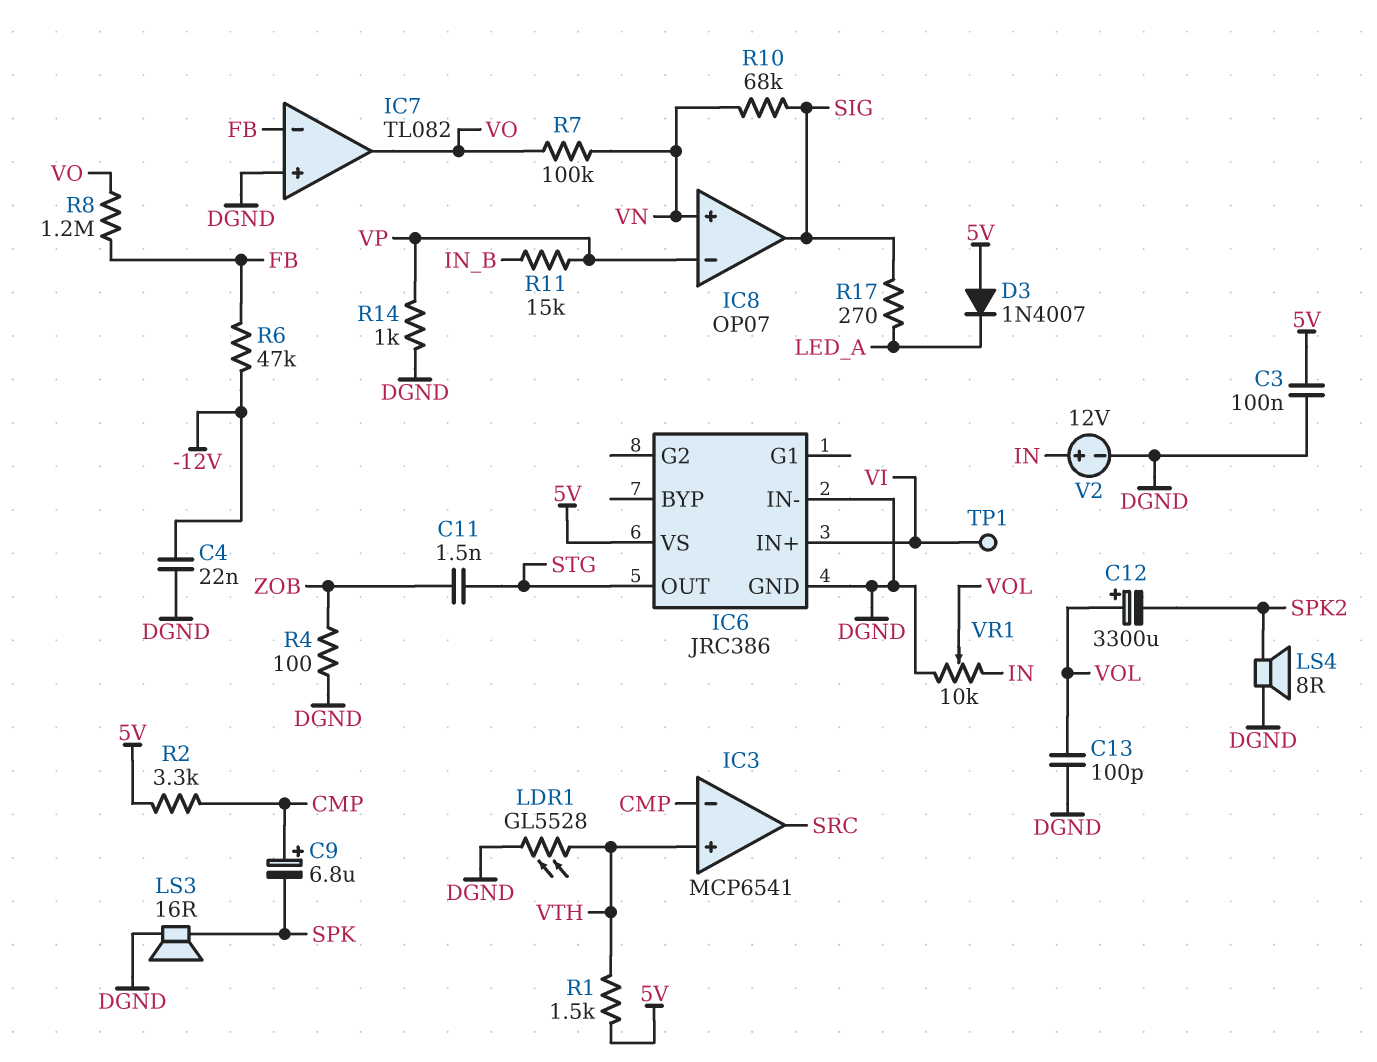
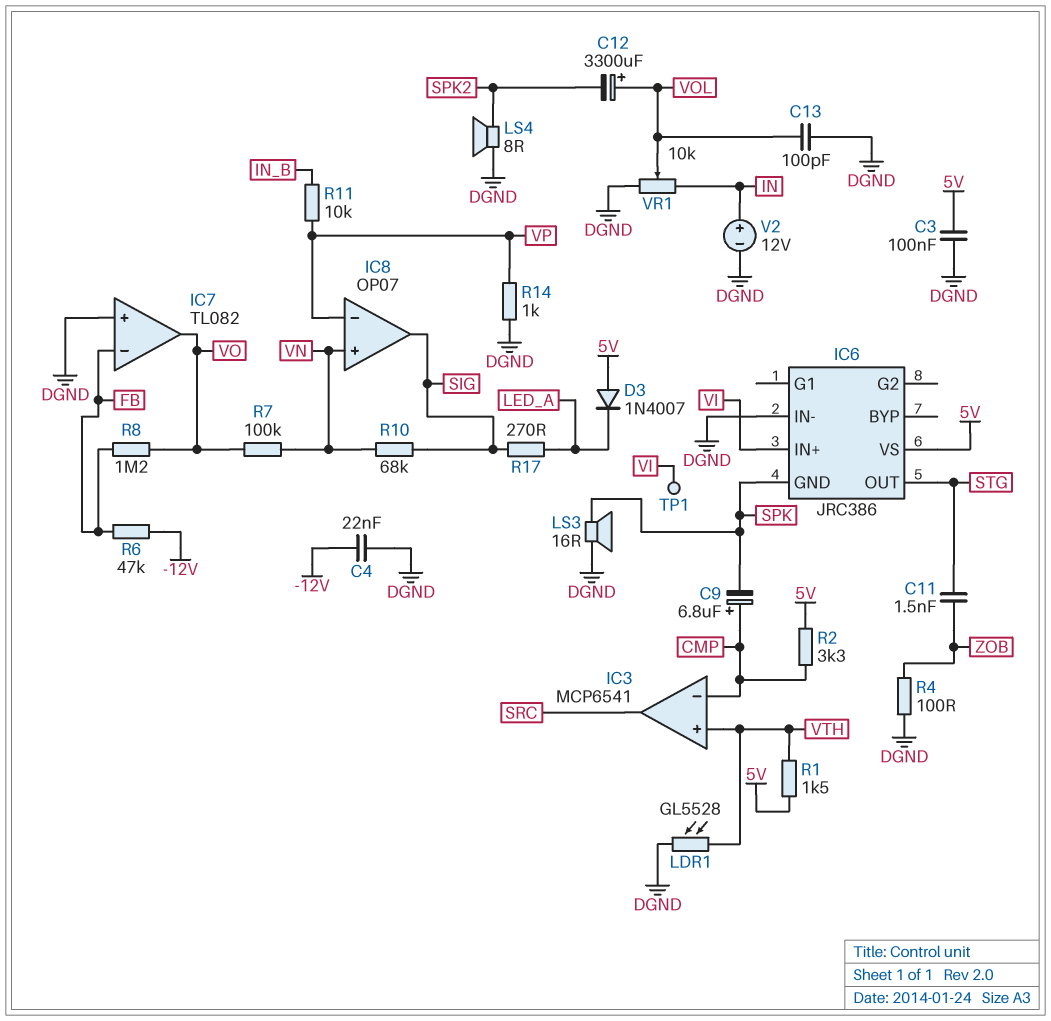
IC6 pin GND: DGND -> SPK
R11: 15k (IN_B, VP) -> 10k (IN_B, VP)

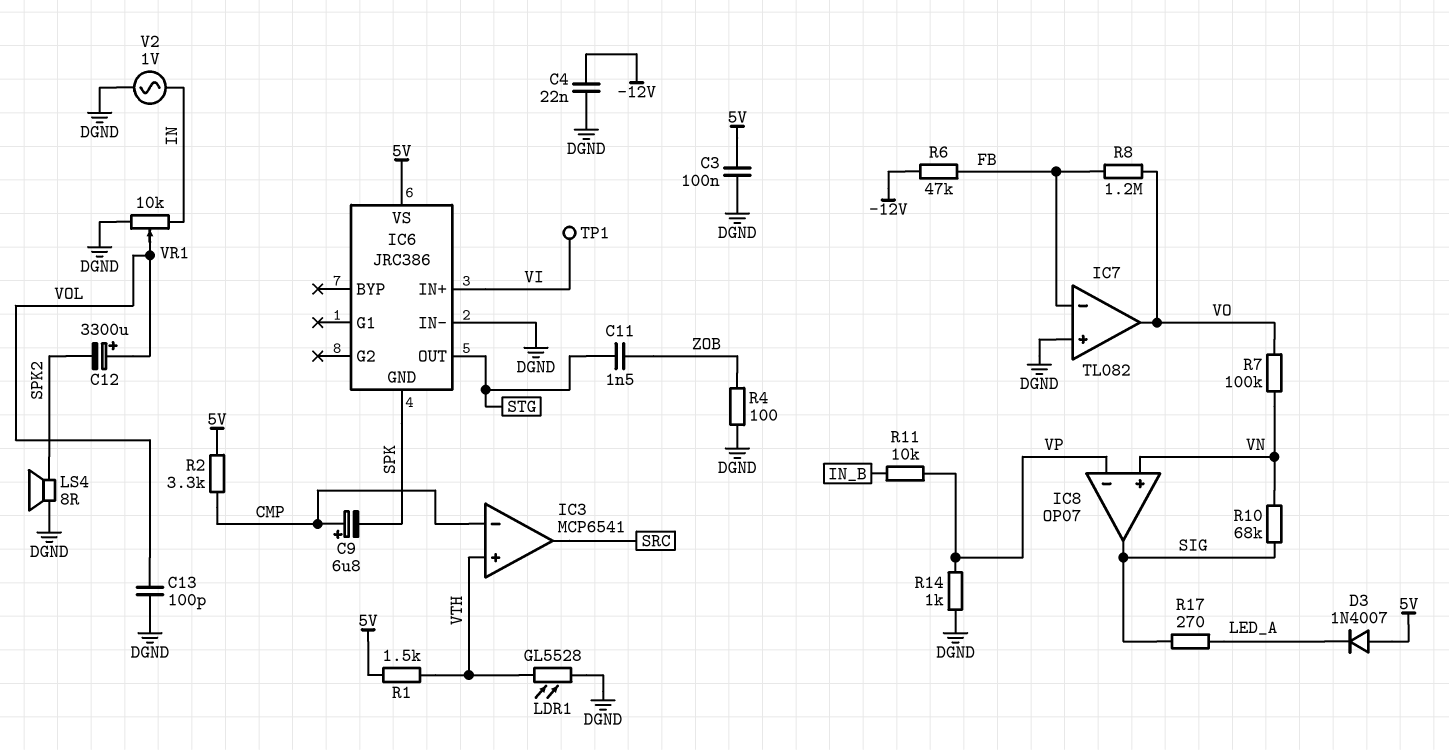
LS3: speaker 16R (DGND, SPK) -> none
V2: 12V (plus IN, minus DGND) -> AC 1V (DGND, IN)

